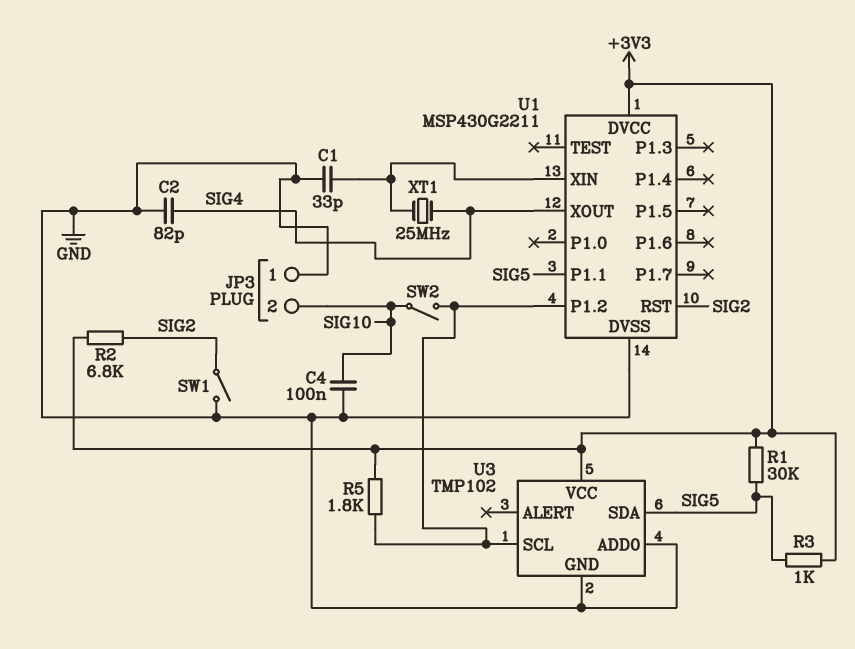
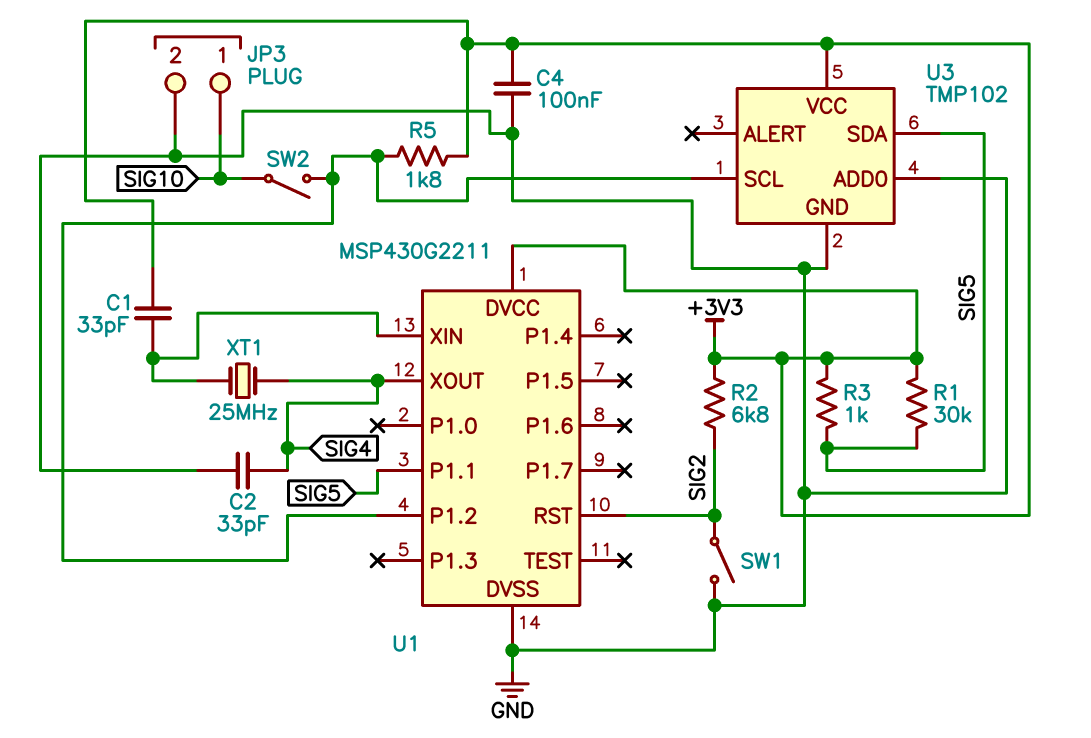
C1: 33pF (GND, U1/XIN) -> 33pF (+3V3, U1/XIN)
C2: 82pF (GND, SIG4) -> 33pF (GND, SIG4)
C4: 100nF (GND, SIG10) -> 100nF (+3V3, GND)
JP3 pin 1: GND -> SIG10
JP3 pin 2: SIG10 -> GND

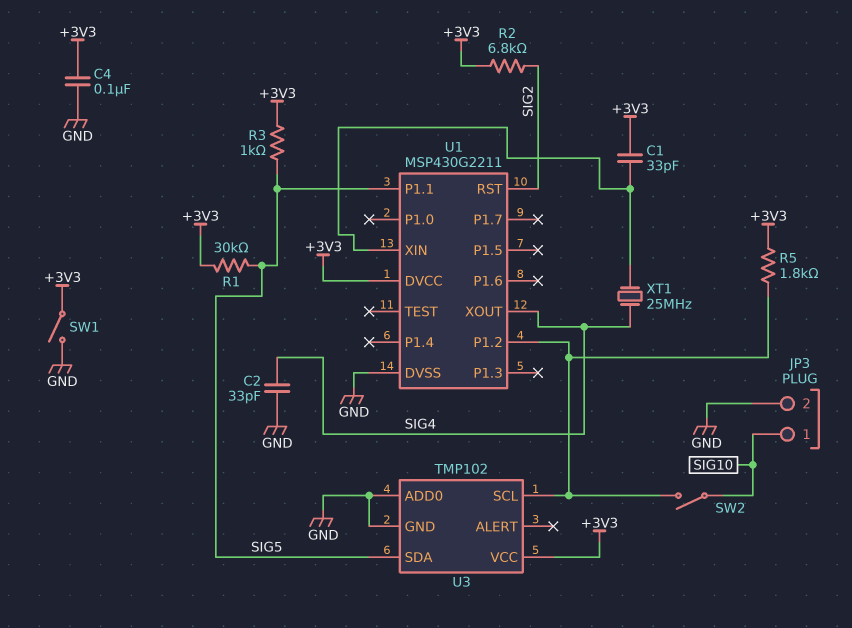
SW1: switch (GND, SIG2) -> switch (+3V3, GND)

